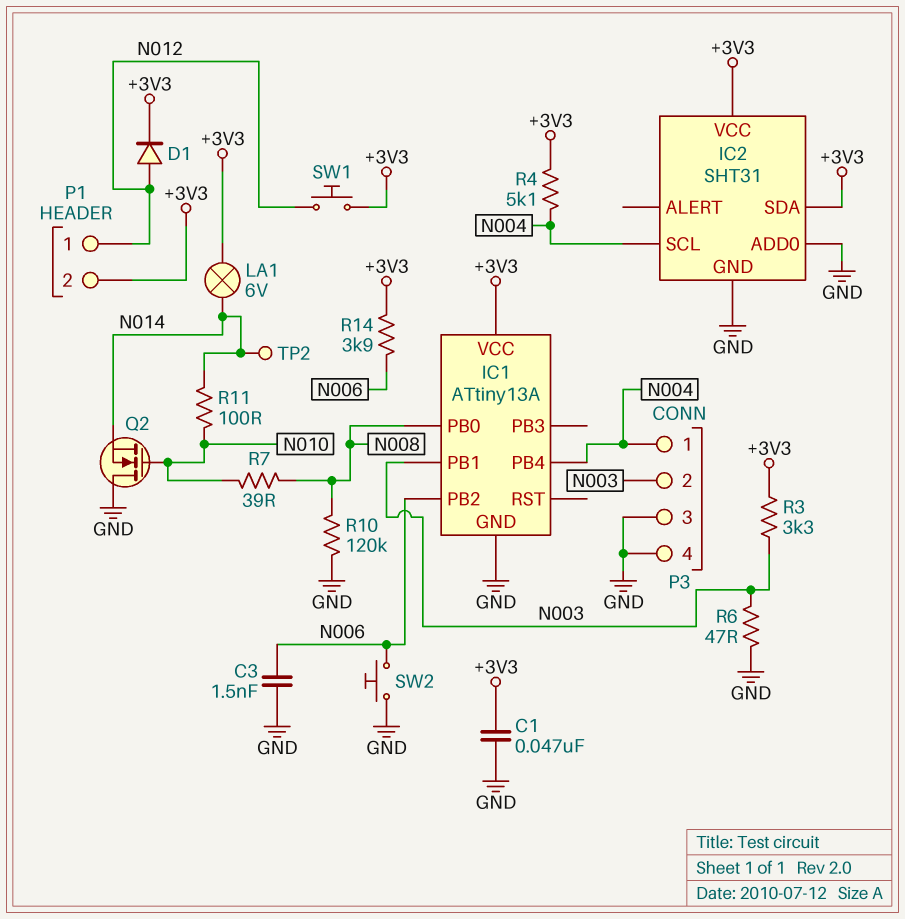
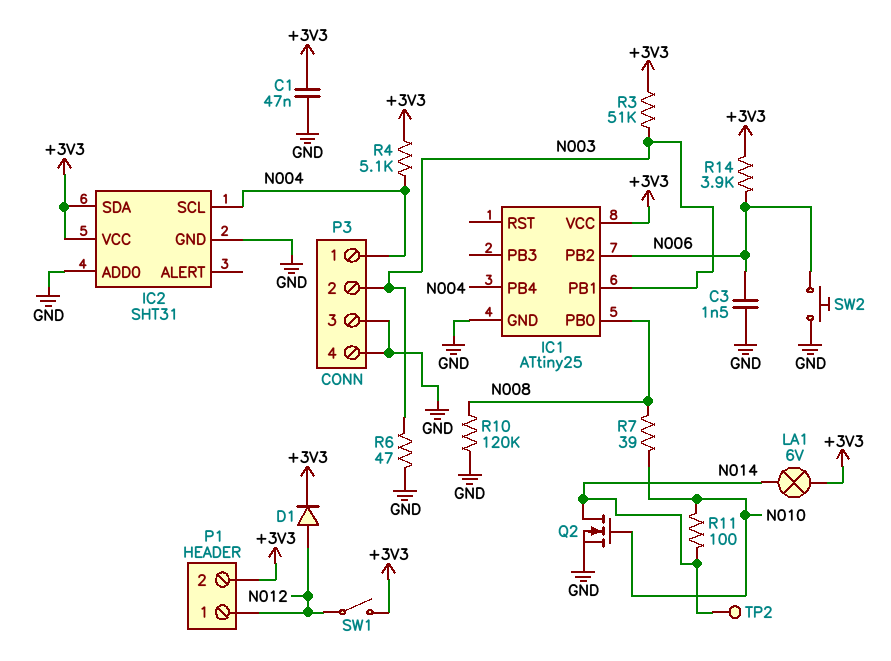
IC1: ATtiny13A -> ATtiny25
Q2: NMOS (G N010, D GND, S N014) -> NMOS (G N010, D N014, S GND)
R3: 3.3k (+3V3, N003) -> 51k (+3V3, N003)
SW1: button (+3V3, N012) -> switch (+3V3, N012)

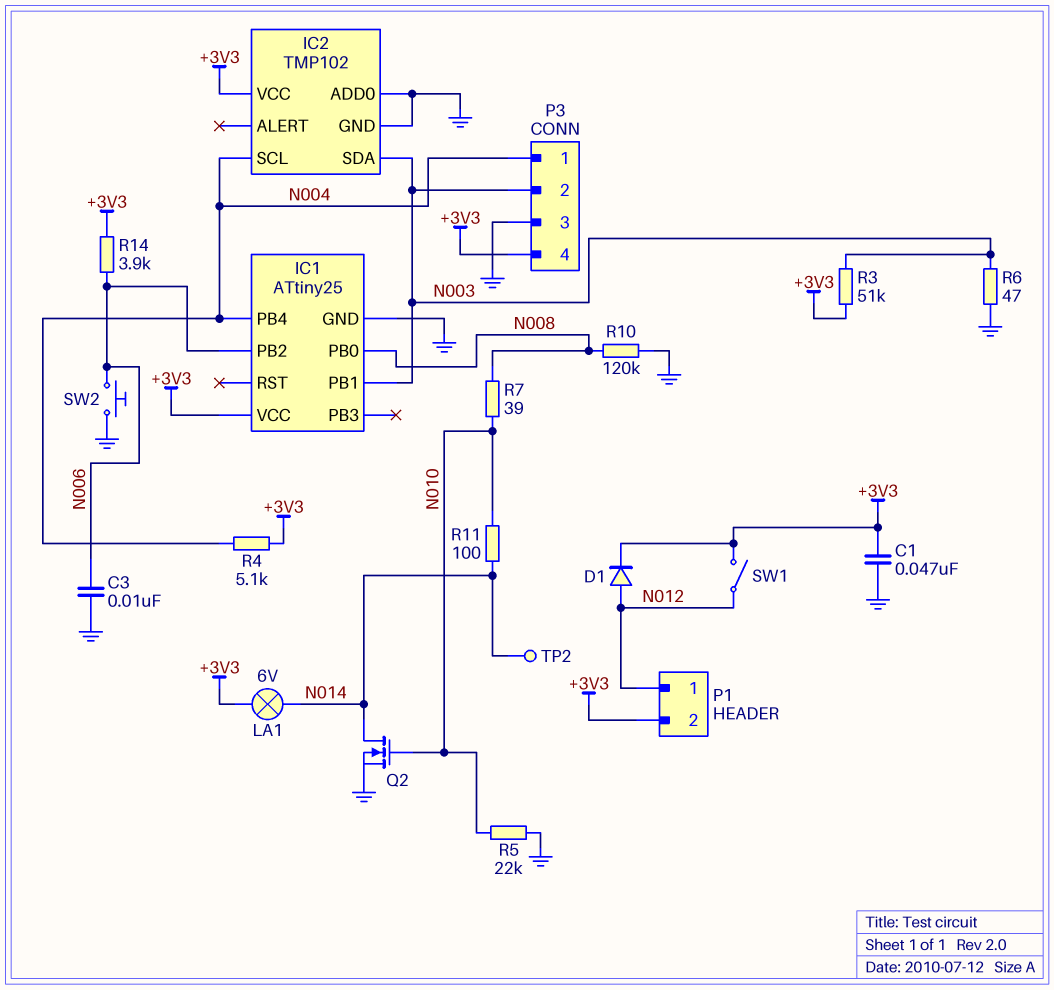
C3: 1.5nF (GND, N006) -> 10nF (GND, N006)
IC2: SHT31 -> TMP102
IC2 pin SDA: +3V3 -> N003
P3 pin 4: GND -> +3V3
R5: none -> 22k (GND, N010)

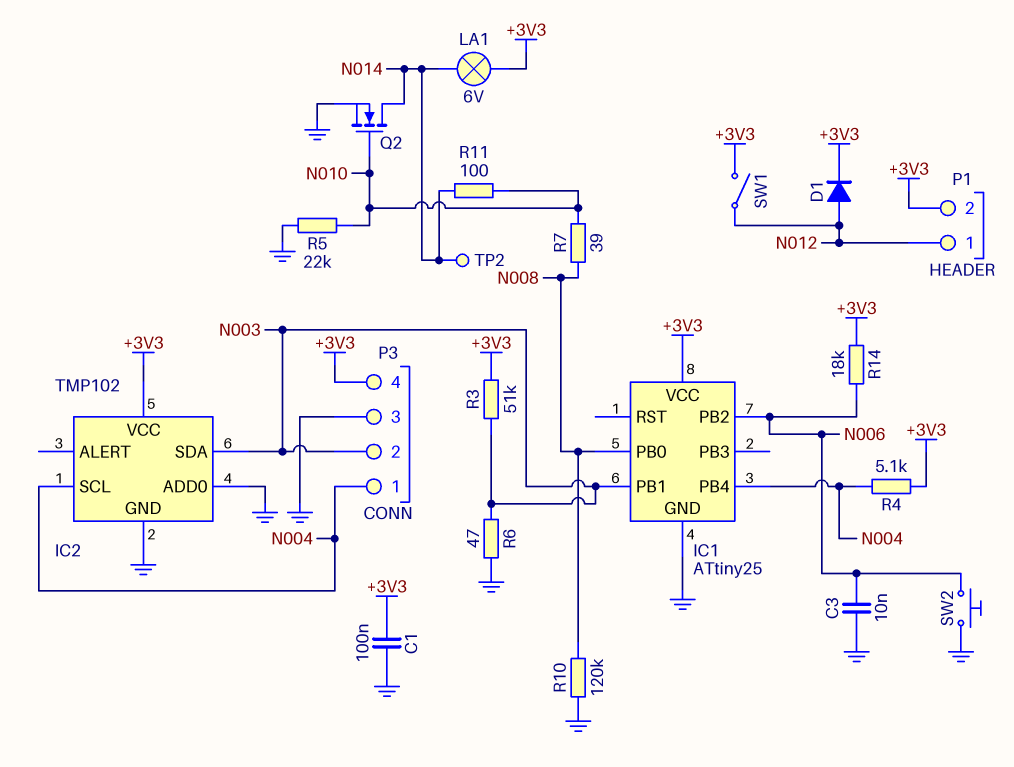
C1: 47nF (+3V3, GND) -> 100nF (+3V3, GND)
R14: 3.9k (+3V3, N006) -> 18k (+3V3, N006)

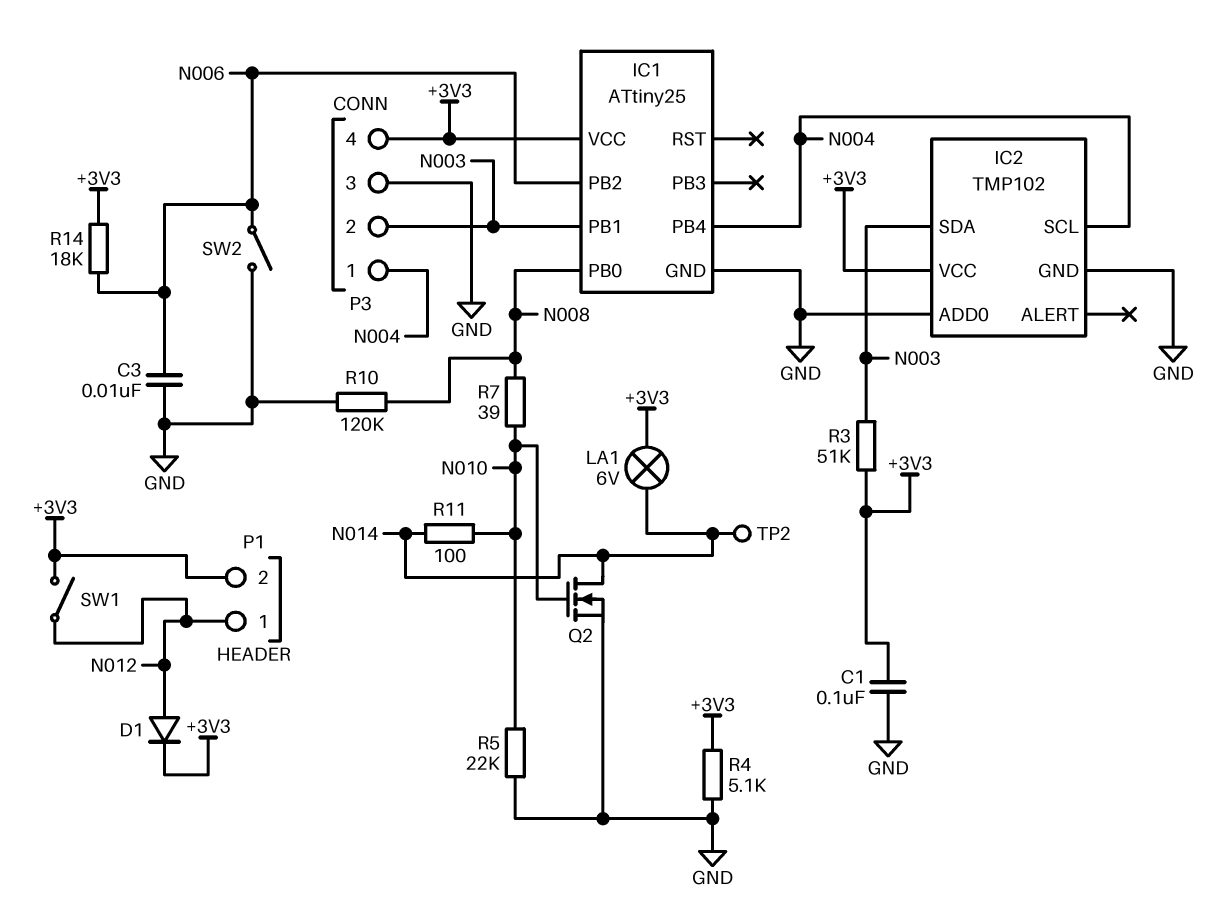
R4: 5.1k (+3V3, N004) -> 5.1k (+3V3, GND)
R6: 47 (GND, N003) -> none
SW2: button (GND, N006) -> switch (GND, N006)

